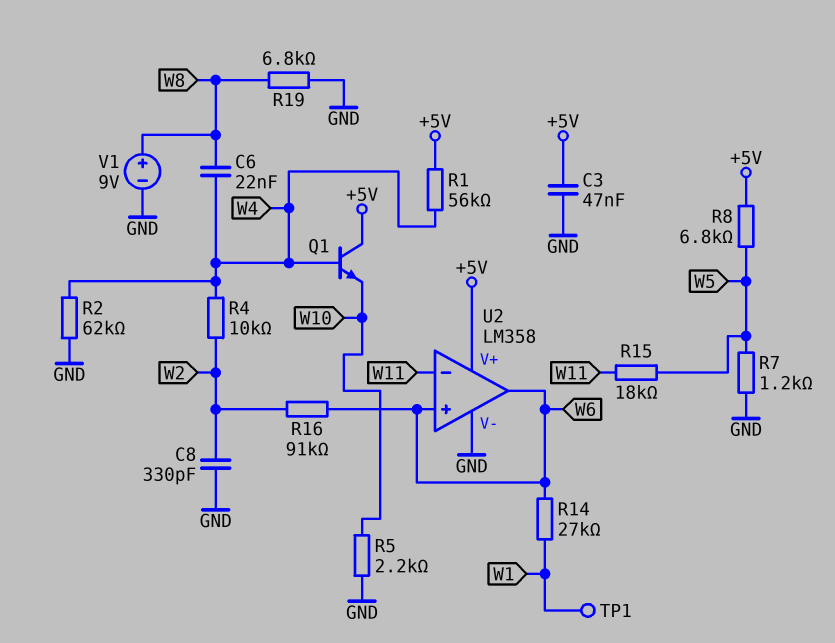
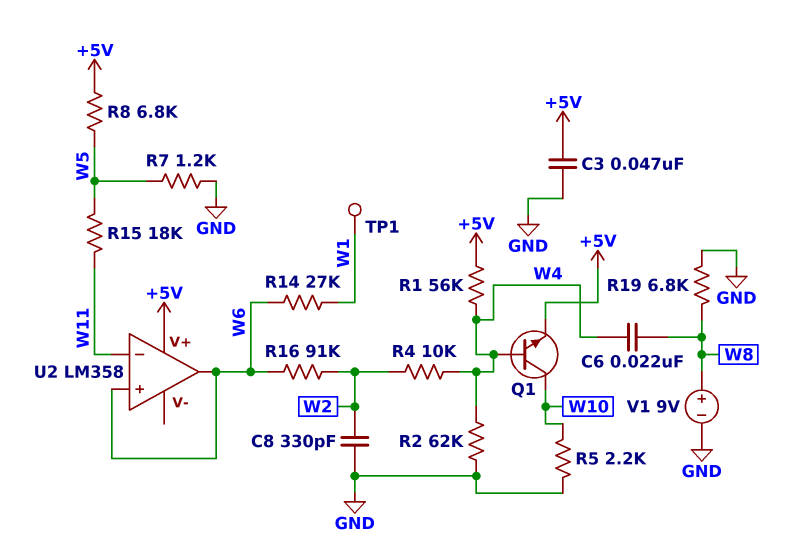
Q1: NPN (B W4, C +5V, E W10) -> NPN (B W4, C W10, E +5V)
U2 pin V-: GND -> none

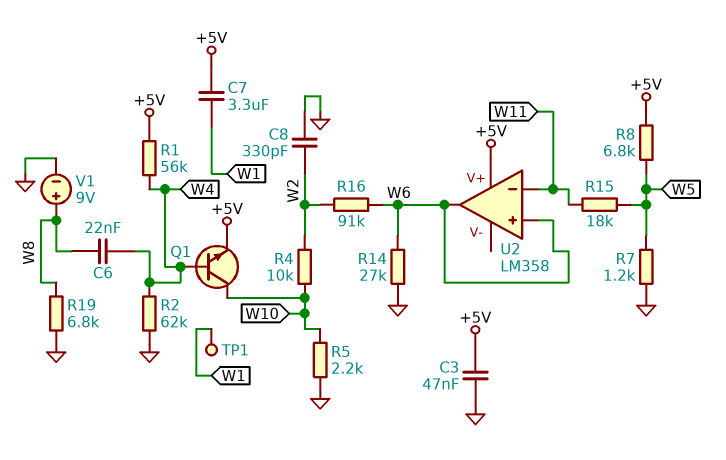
C7: none -> 3.3uF (+5V, W1)
R4: 10k (W2, W4) -> 10k (W2, W10)
R14: 27k (W1, W6) -> 27k (GND, W6)

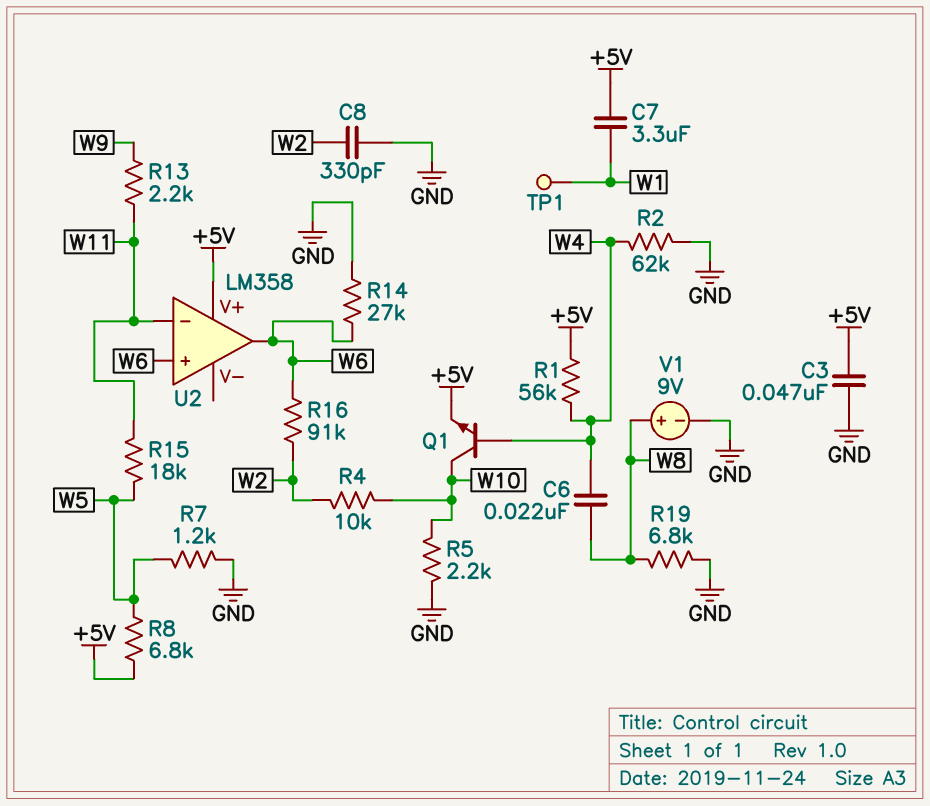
R13: none -> 2.2k (W9, W11)

